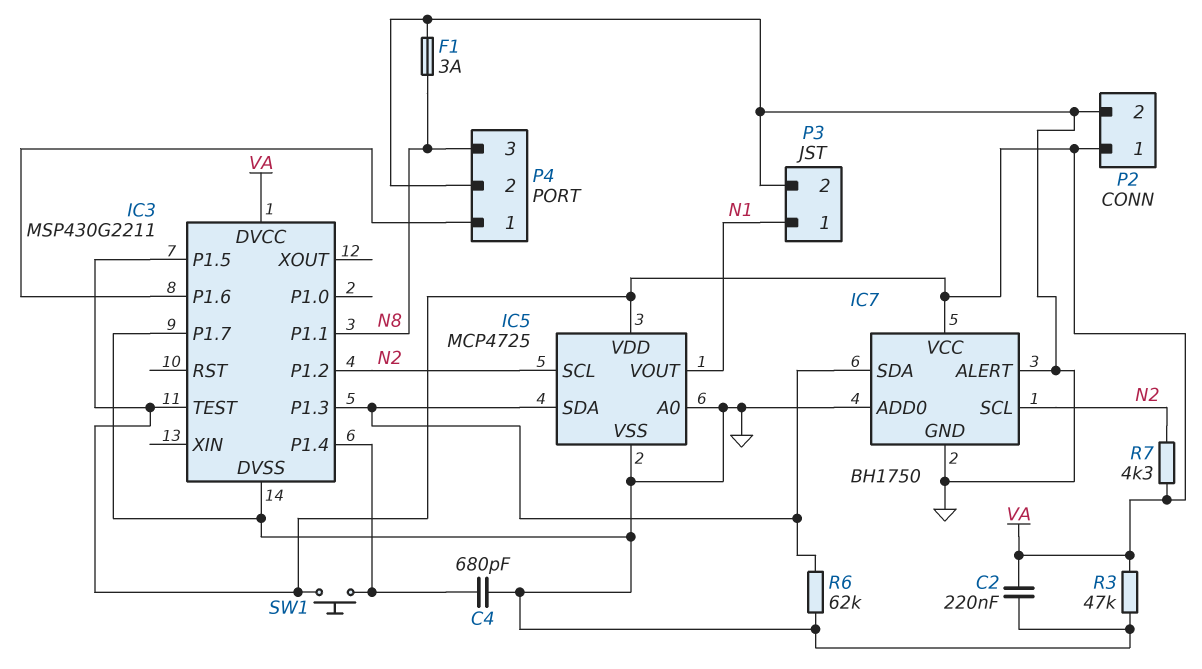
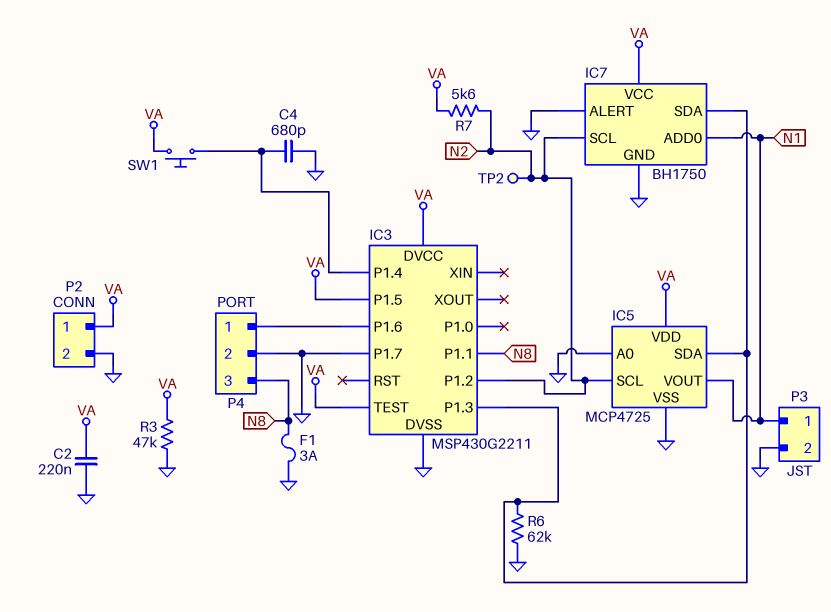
IC7 pin ADD0: GND -> N1
R7: 4.3k (N2, VA) -> 5.6k (N2, VA)
TP2: none -> test point (N2)

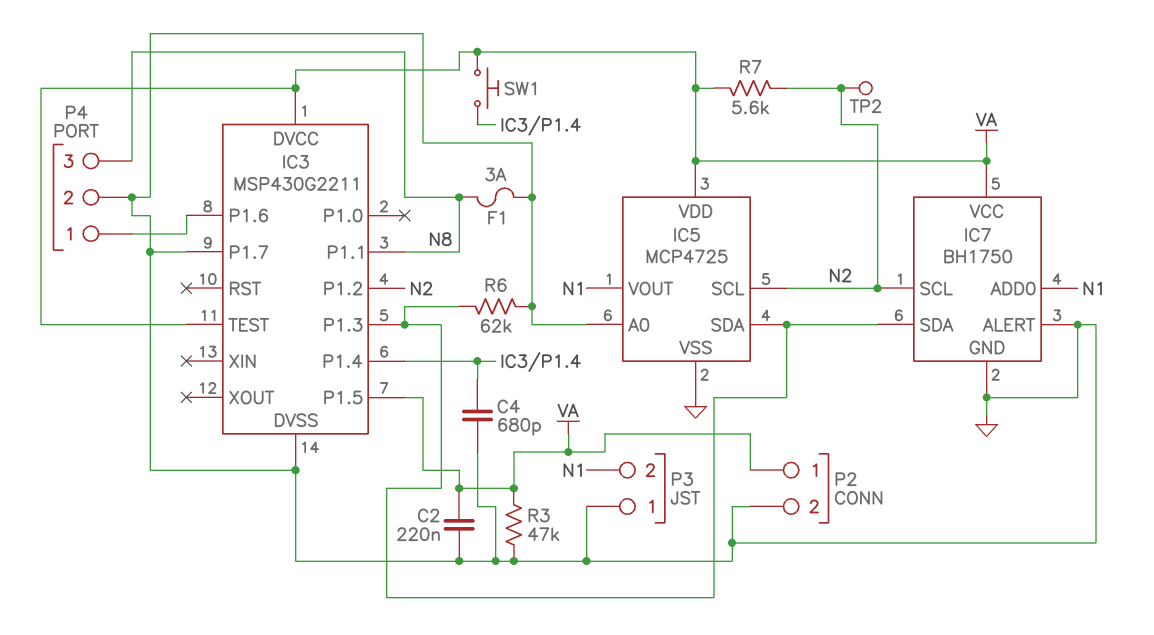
P3 pin 1: N1 -> GND
P3 pin 2: GND -> N1

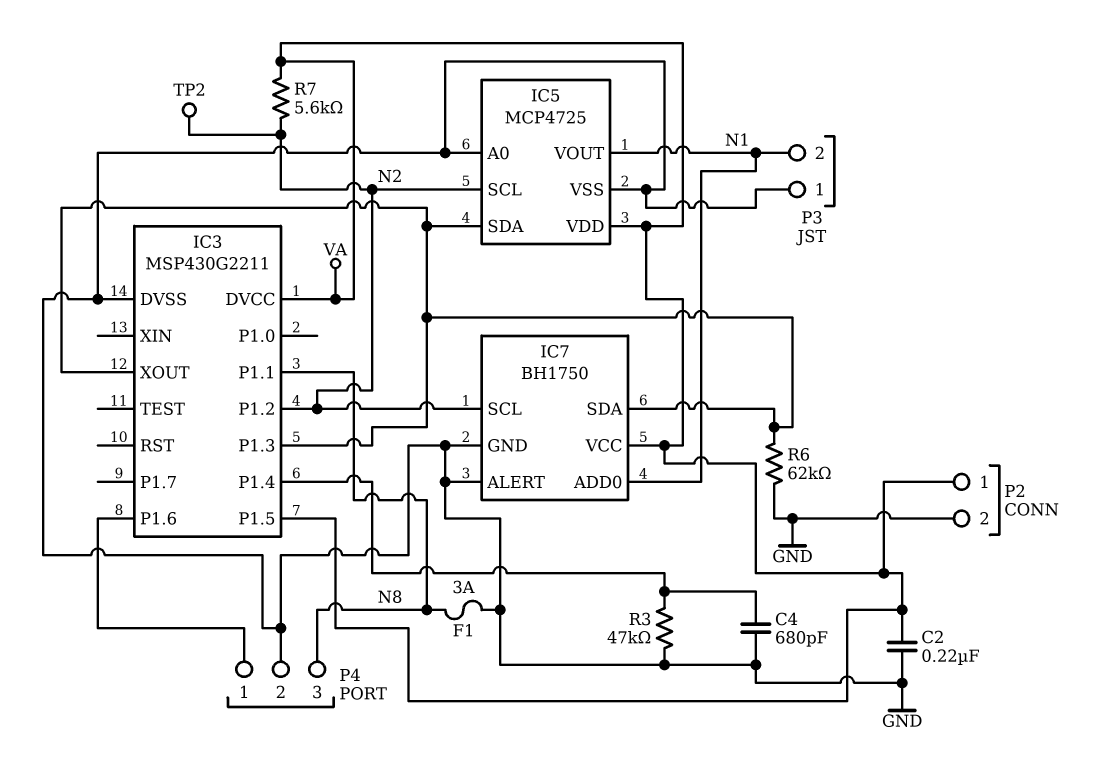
IC3 pin P1.7: GND -> none
IC3 pin TEST: VA -> none
IC3 pin XOUT: none -> IC3/P1.3
R3: 47k (GND, VA) -> 47k (GND, IC3/P1.4)
SW1: button (IC3/P1.4, VA) -> none

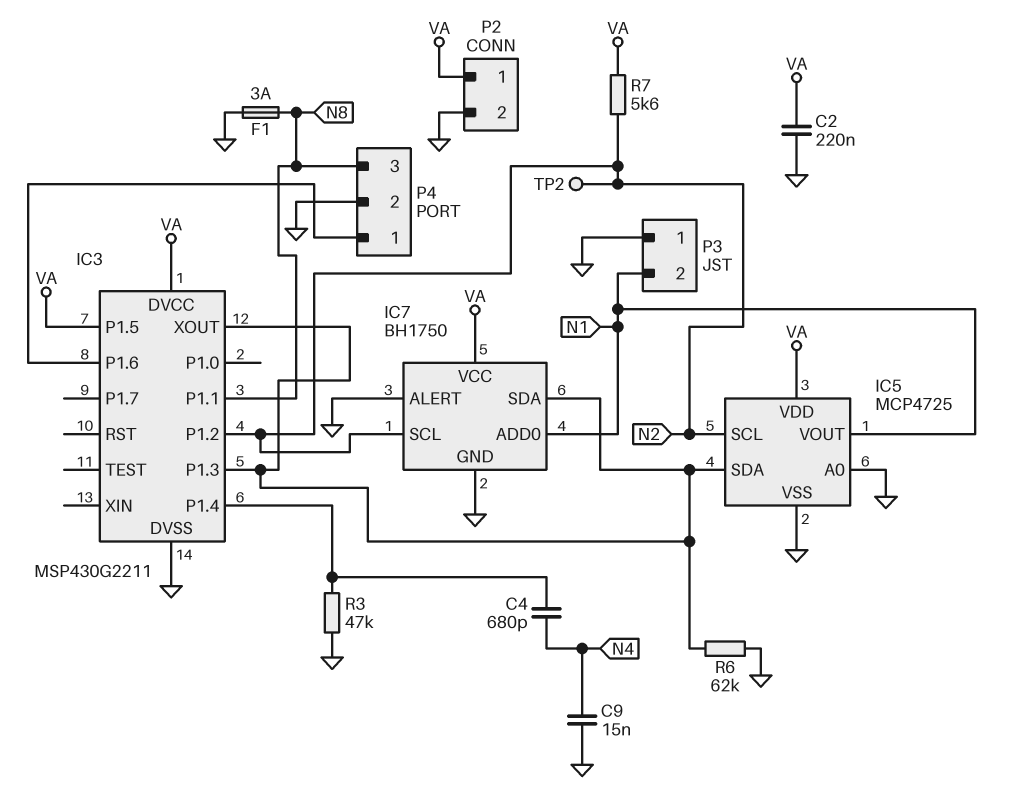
C4: 680pF (GND, IC3/P1.4) -> 680pF (IC3/P1.4, N4)
C9: none -> 15nF (GND, N4)

